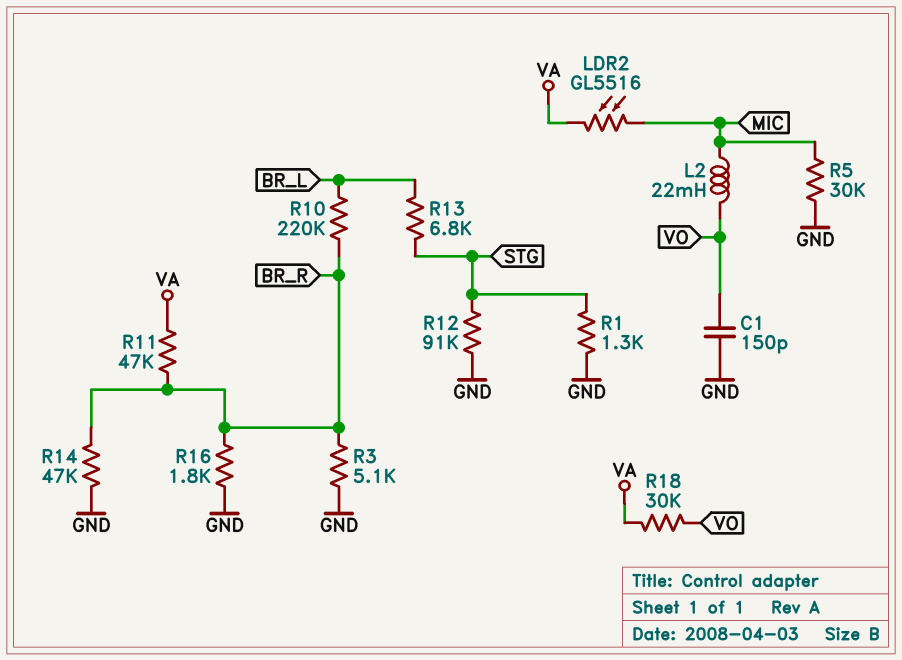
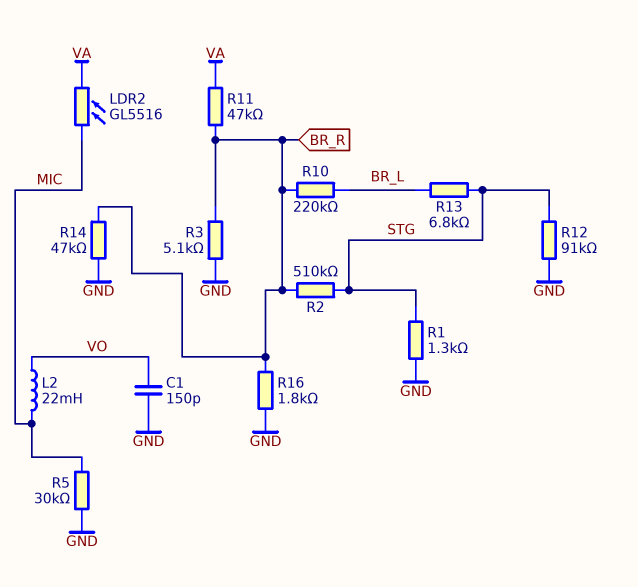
R2: none -> 510k (BR_R, STG)
R18: 30k (VA, VO) -> none

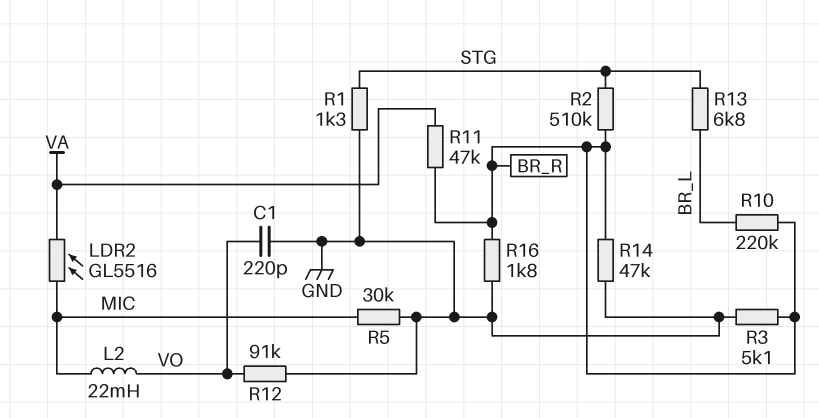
C1: 150pF (GND, VO) -> 220pF (GND, VO)
R12: 91k (GND, STG) -> 91k (GND, VO)

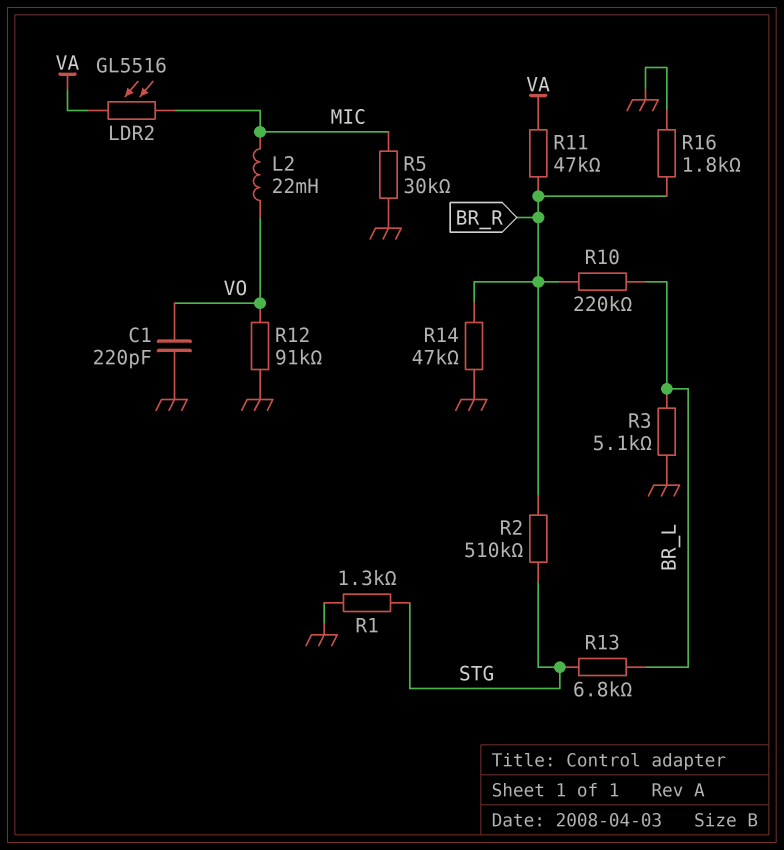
R3: 5.1k (BR_R, GND) -> 5.1k (BR_L, GND)

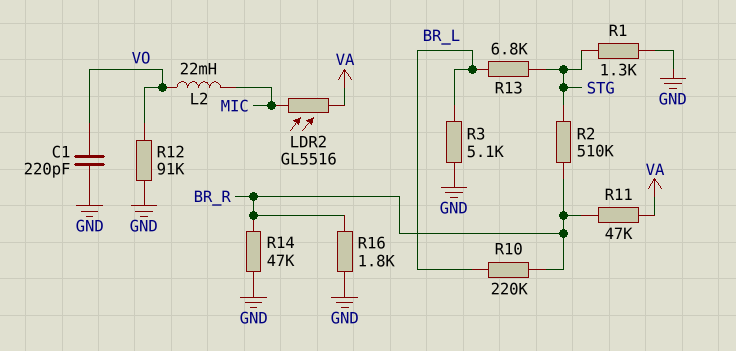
R5: 30k (GND, MIC) -> none

